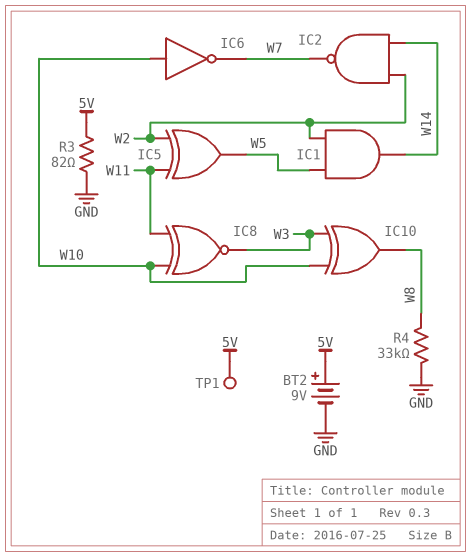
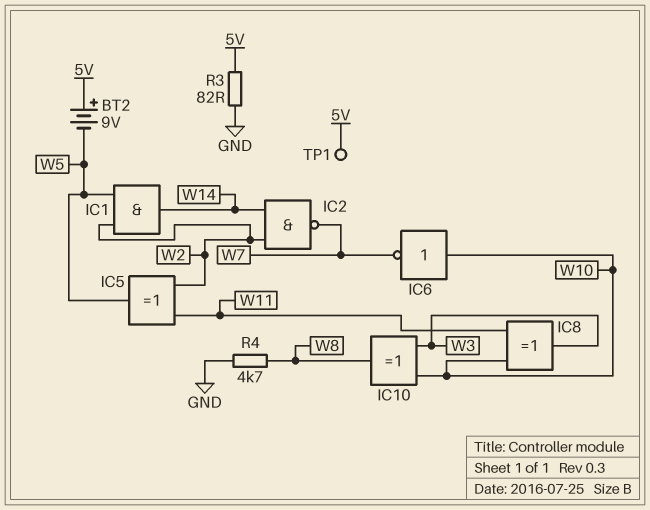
BT2: 9V (plus 5V, minus GND) -> 9V (plus 5V, minus W5)
IC8: XNOR (in W10, in W11, out W3) -> XOR (in W10, in W11, out W3)
R4: 33k (GND, W8) -> 4.7k (GND, W8)

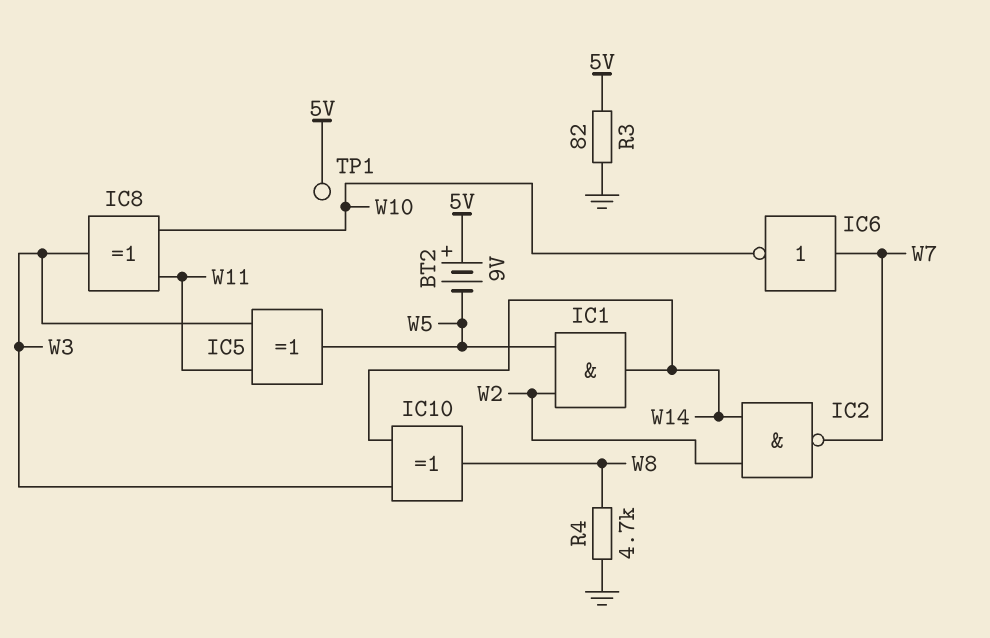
IC5: XOR (in W2, in W11, out W5) -> XOR (in W3, in W11, out W5)
IC6: NOT (in W10, out W7) -> NOT (in W7, out W10)
IC10: XOR (in W3, in W10, out W8) -> XOR (in W3, in W14, out W8)

